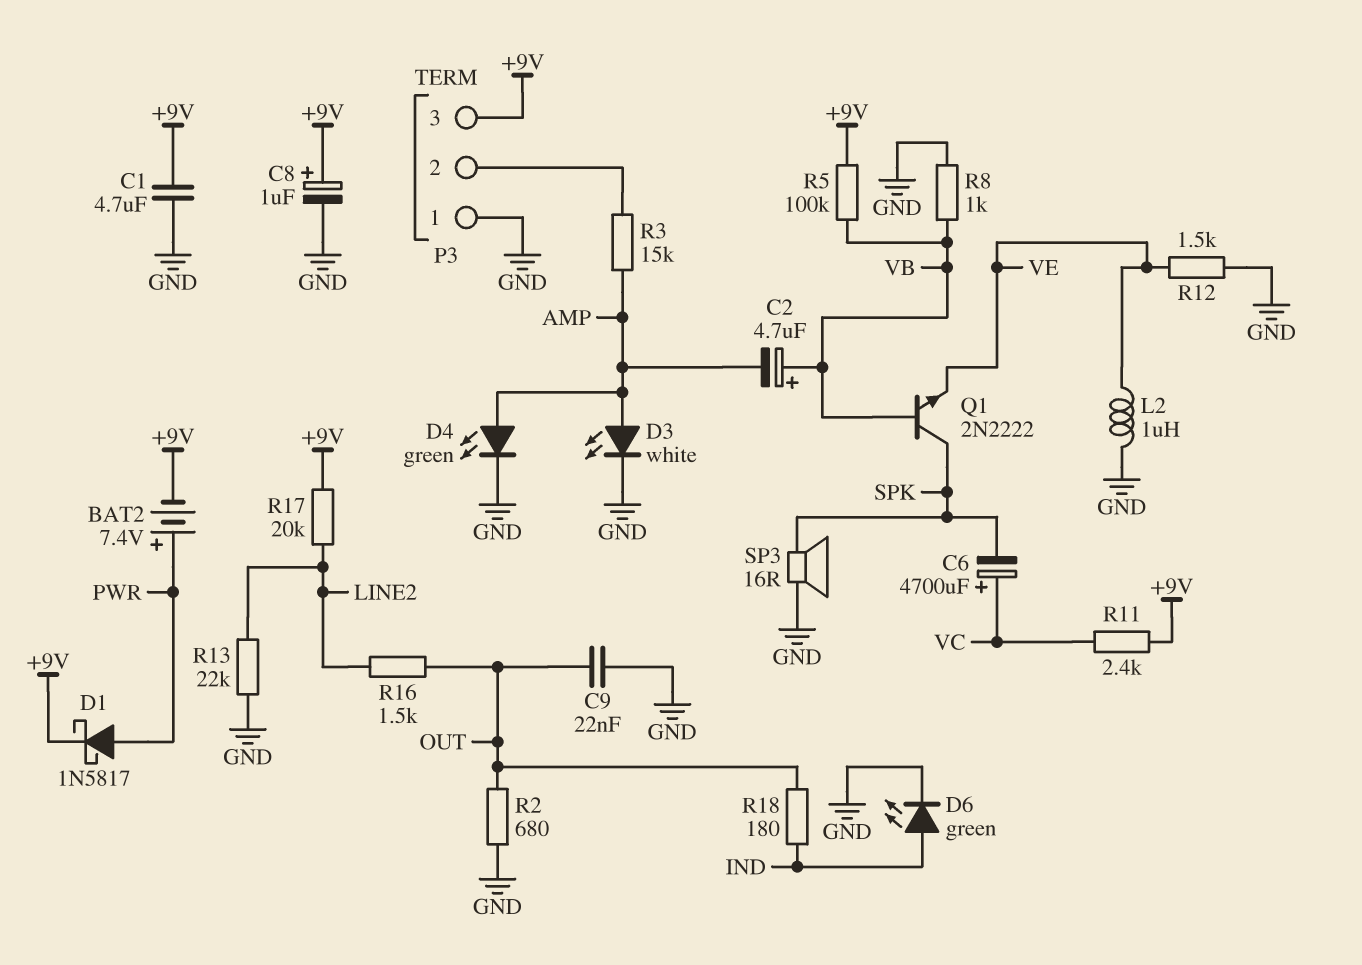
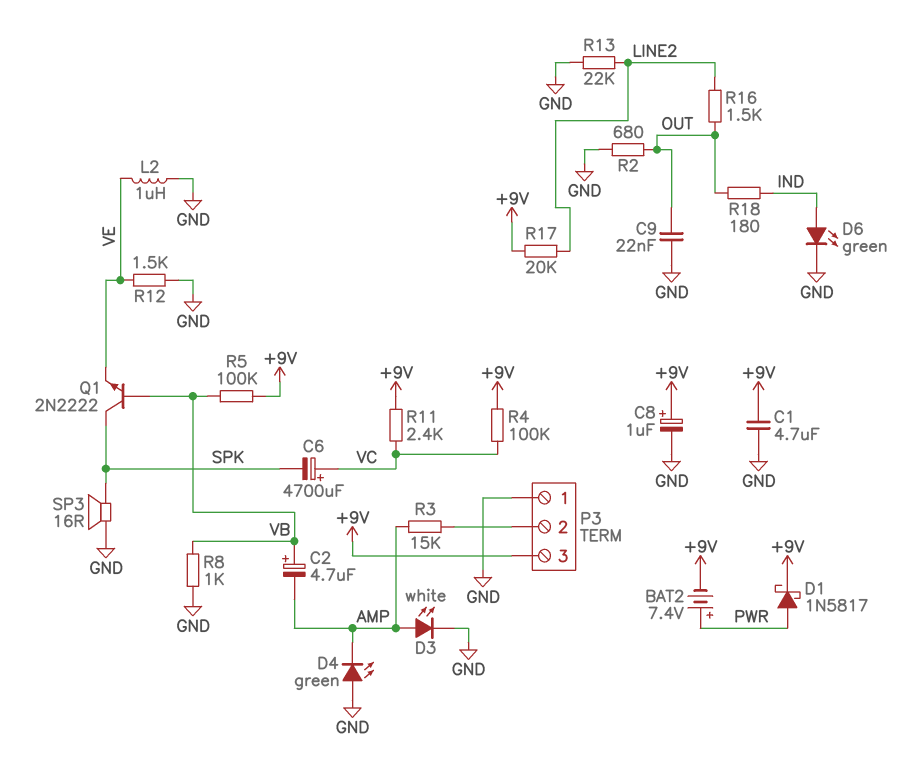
D4: LED green (A AMP, K GND) -> LED green (A GND, K AMP)
R4: none -> 100k (+9V, VC)

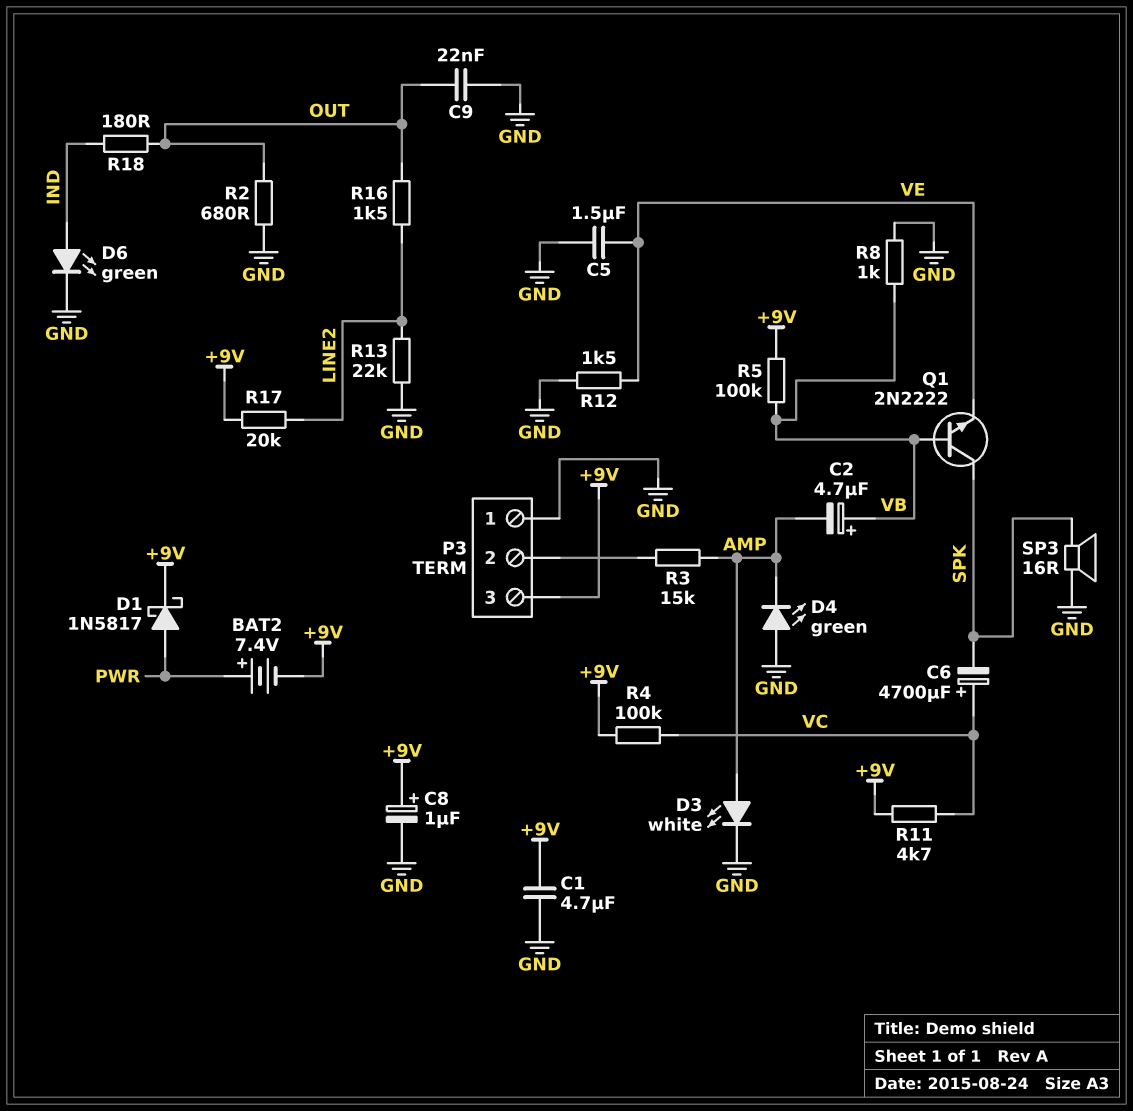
C5: none -> 1.5uF (GND, VE)
L2: 1uH (GND, VE) -> none
R11: 2.4k (+9V, VC) -> 4.7k (+9V, VC)

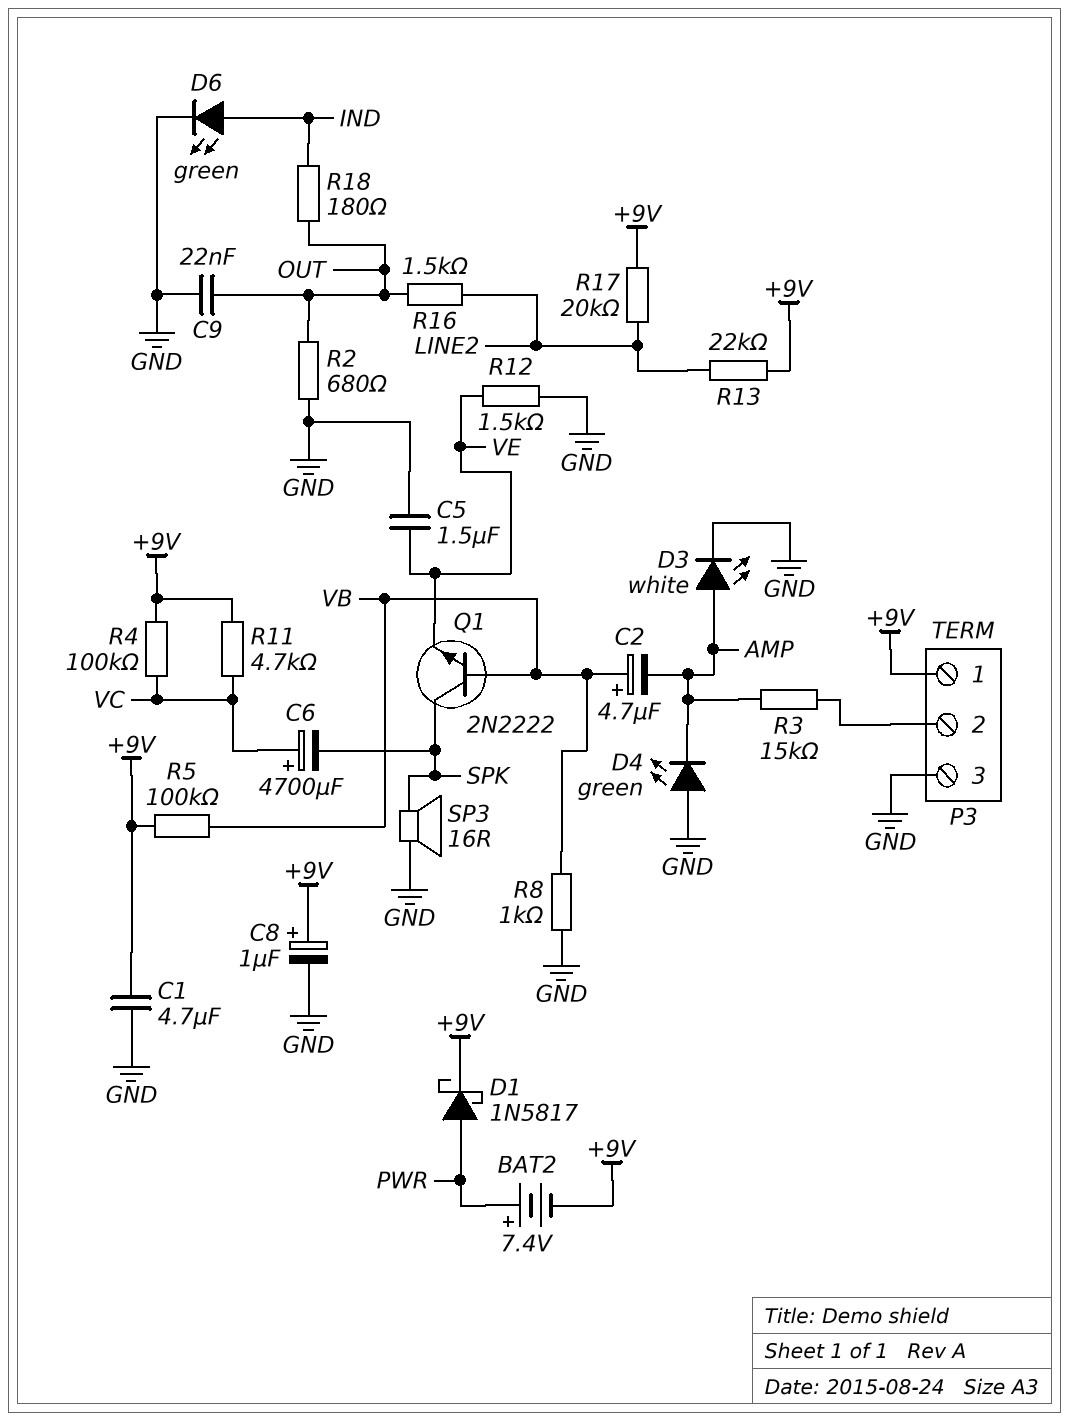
P3 pin 1: GND -> +9V
P3 pin 3: +9V -> GND
R13: 22k (GND, LINE2) -> 22k (+9V, LINE2)

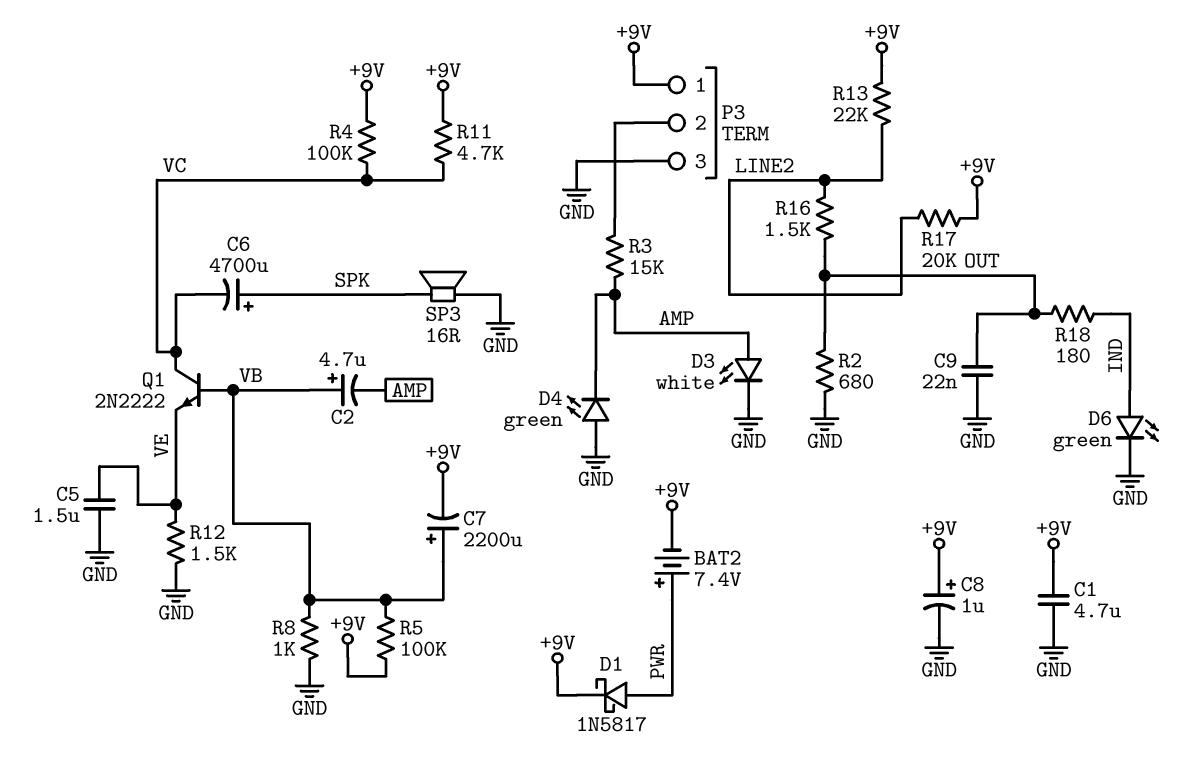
C6: 4700uF (plus VC, minus SPK) -> 4700uF (plus SPK, minus VC)
C7: none -> 2200uF (plus VB, minus +9V)
Q1: NPN 2N2222 (B VB, C SPK, E VE) -> NPN 2N2222 (B VB, C VC, E VE)

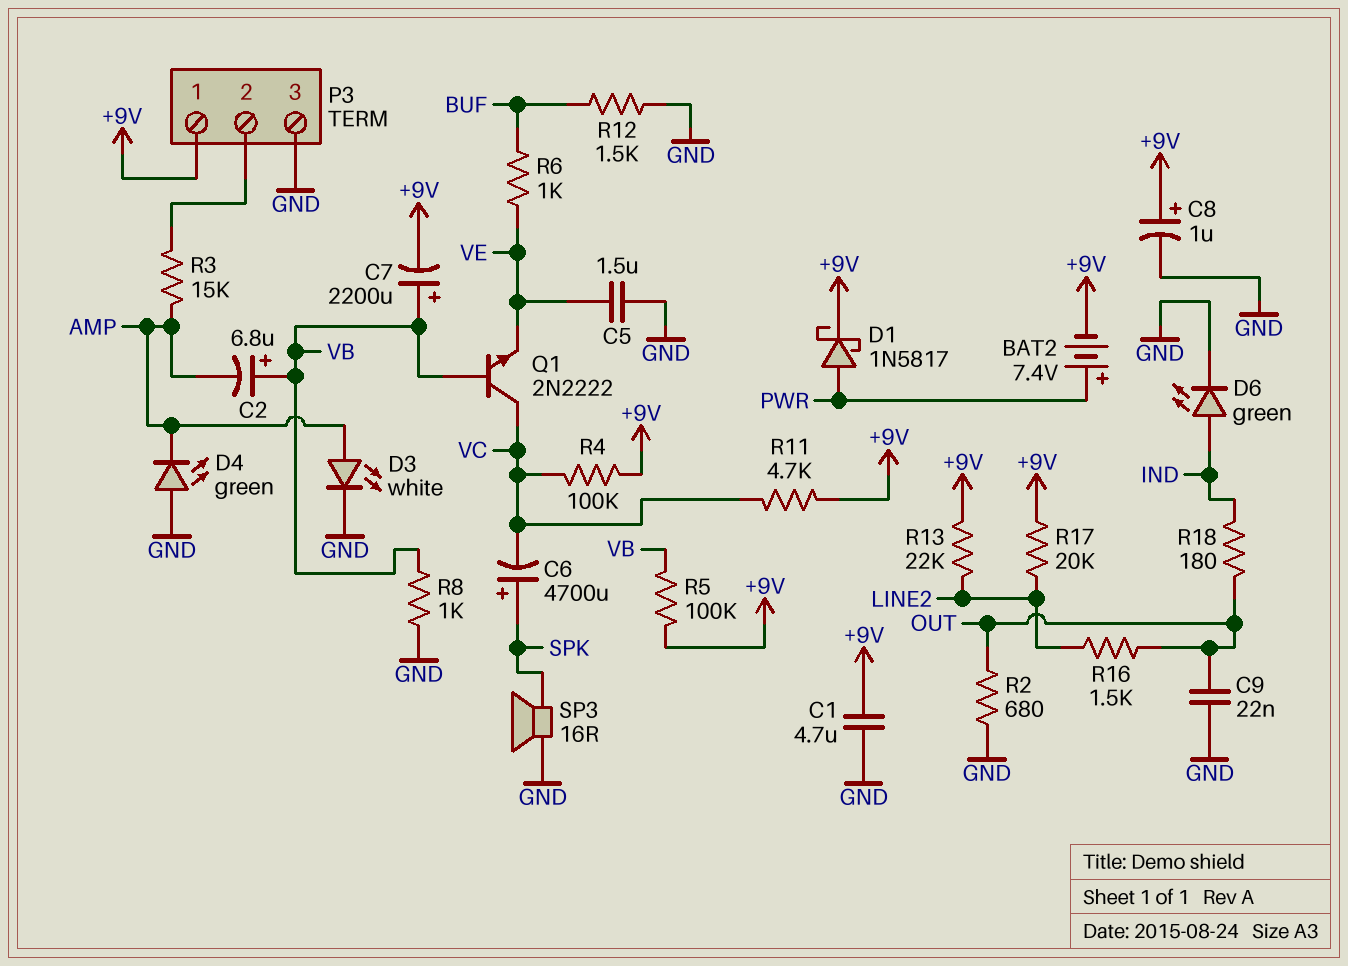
C2: 4.7uF (plus VB, minus AMP) -> 6.8uF (plus VB, minus AMP)
R6: none -> 1k (BUF, VE)
R12: 1.5k (GND, VE) -> 1.5k (BUF, GND)

